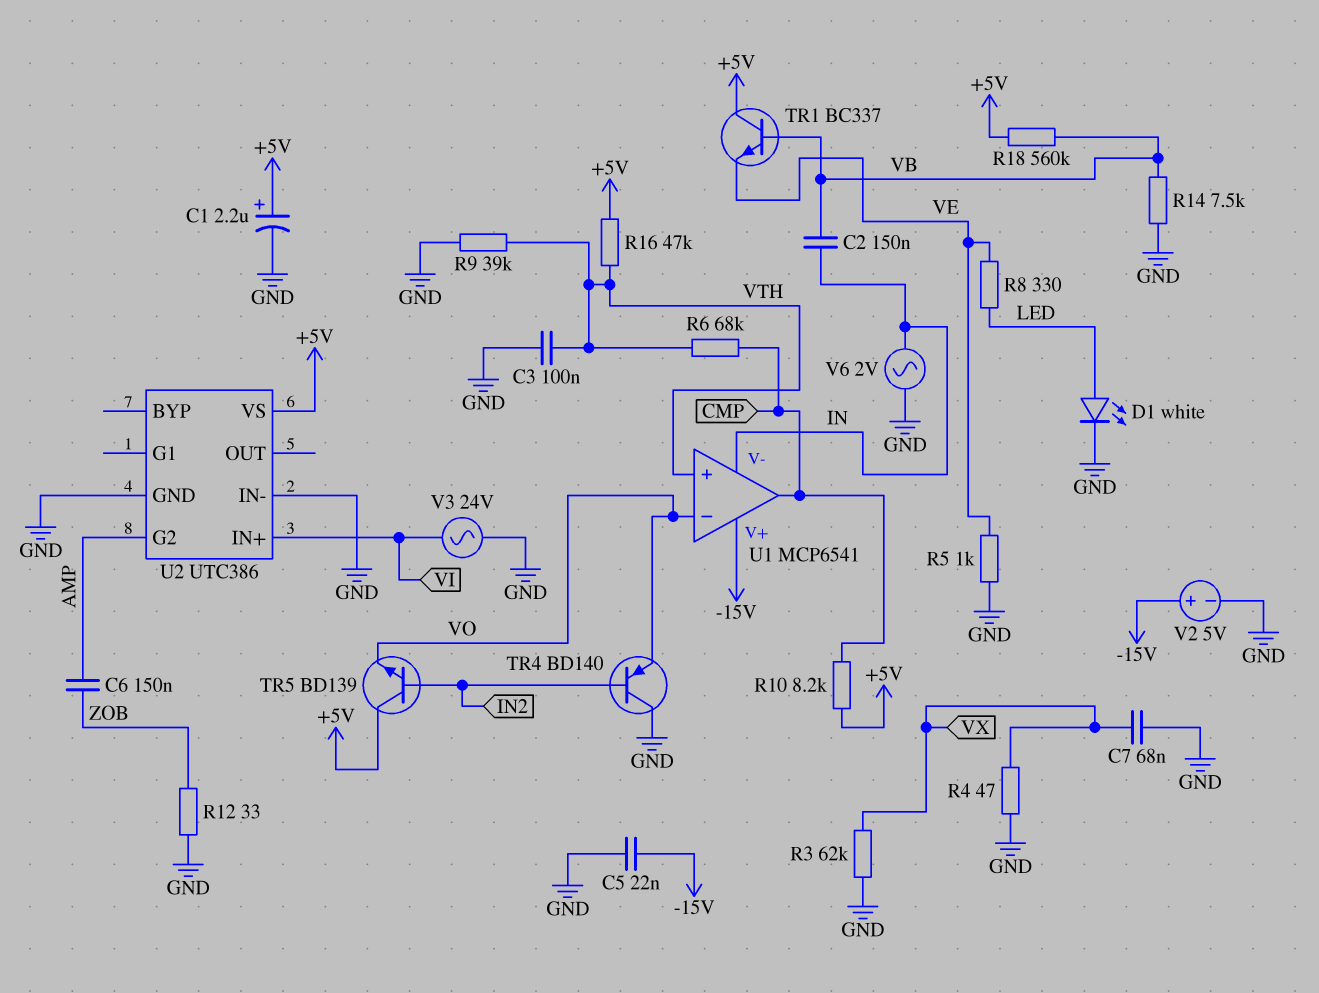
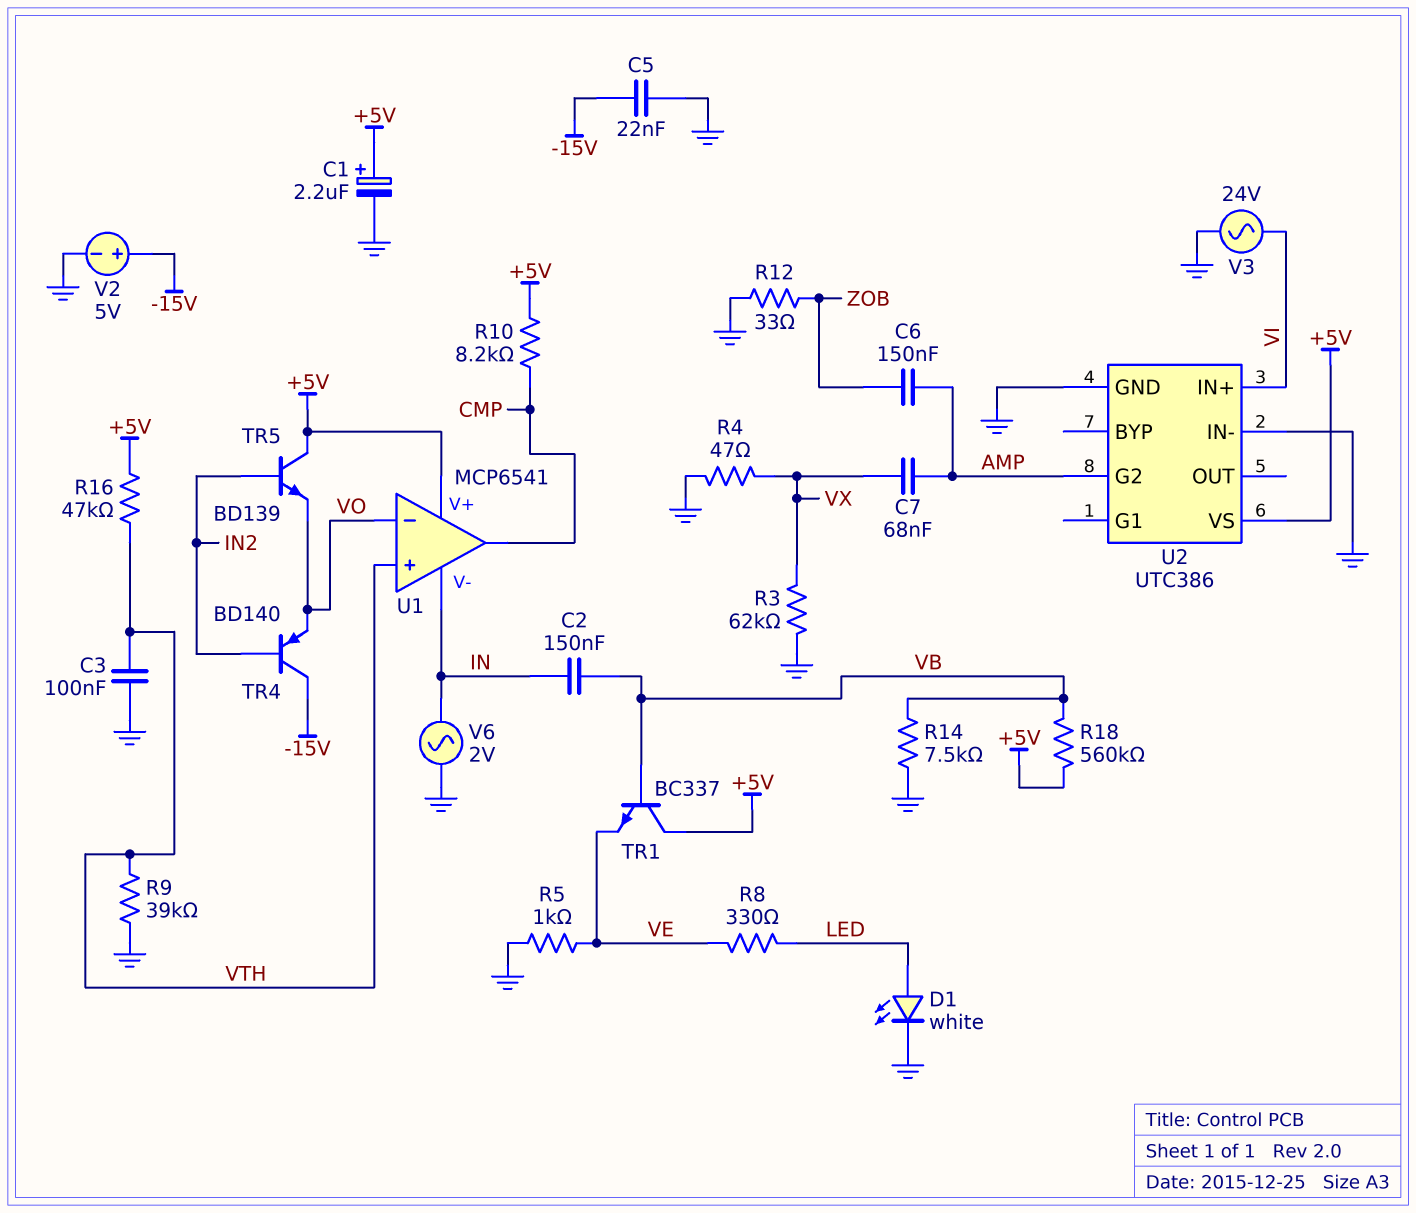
C7: 68nF (GND, VX) -> 68nF (AMP, VX)
R6: 68k (CMP, VTH) -> none
TR4: PNP BD140 (B IN2, C GND, E VO) -> PNP BD140 (B IN2, C -15V, E VO)
U1 pin V+: -15V -> +5V

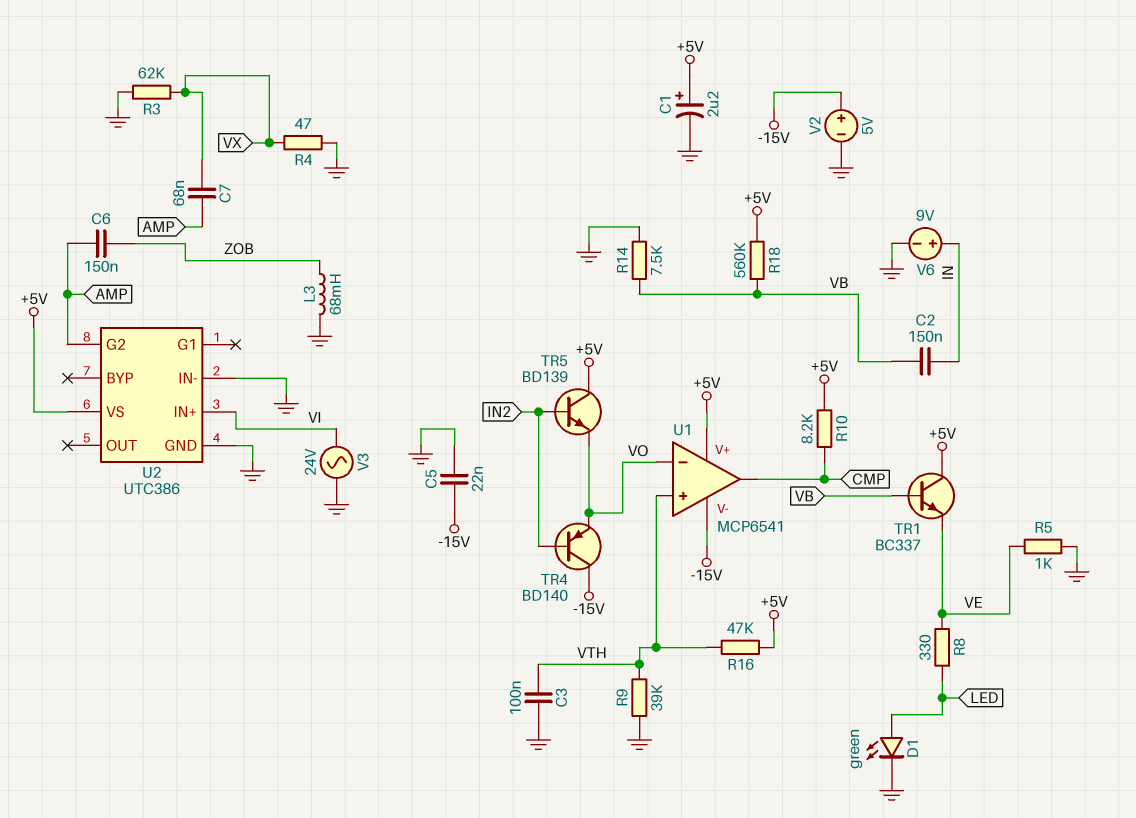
D1: LED white (A LED, K GND) -> LED green (A LED, K GND)
L3: none -> 68mH (GND, ZOB)
R12: 33 (GND, ZOB) -> none
U1 pin V-: IN -> -15V
V6: AC 2V (GND, IN) -> 9V (plus IN, minus GND)

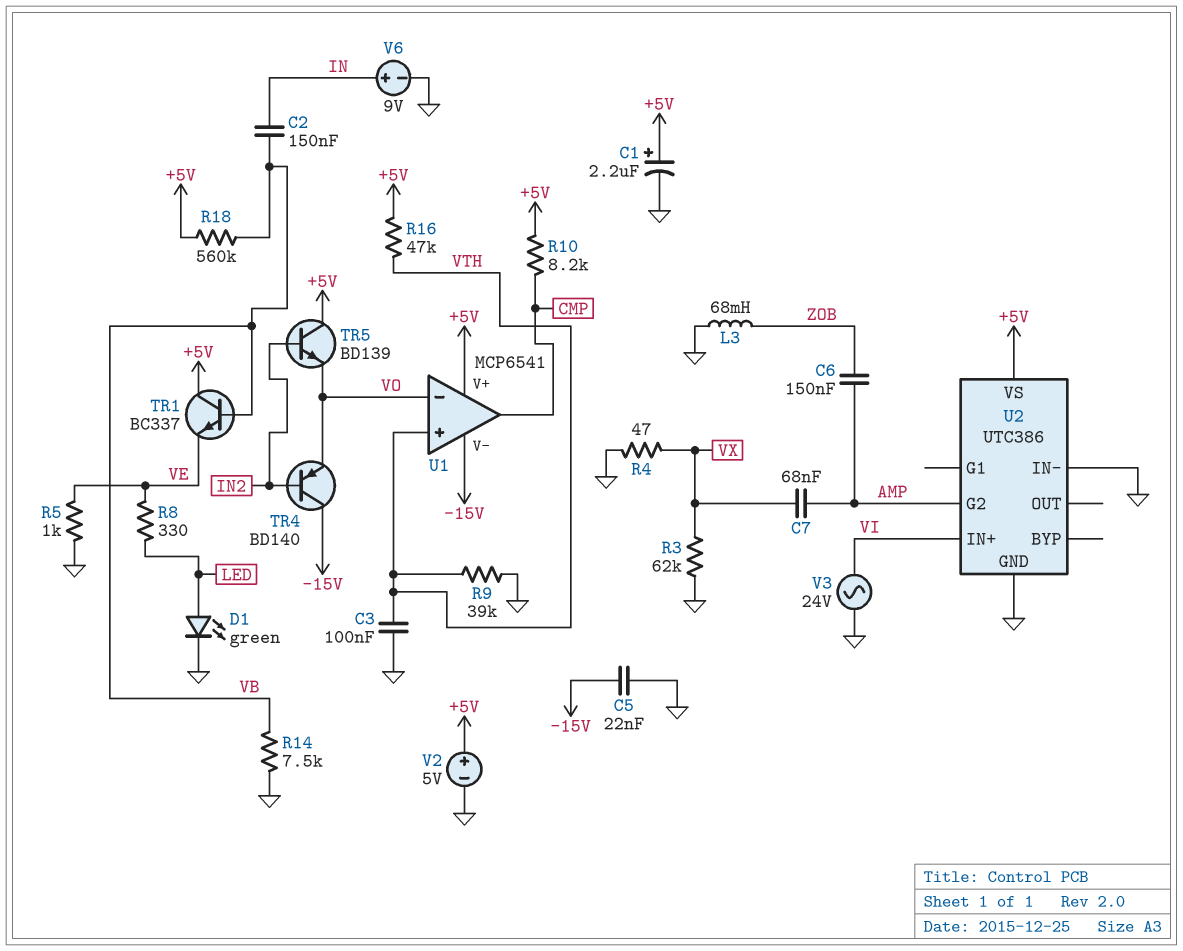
V2: 5V (plus -15V, minus GND) -> 5V (plus +5V, minus GND)

